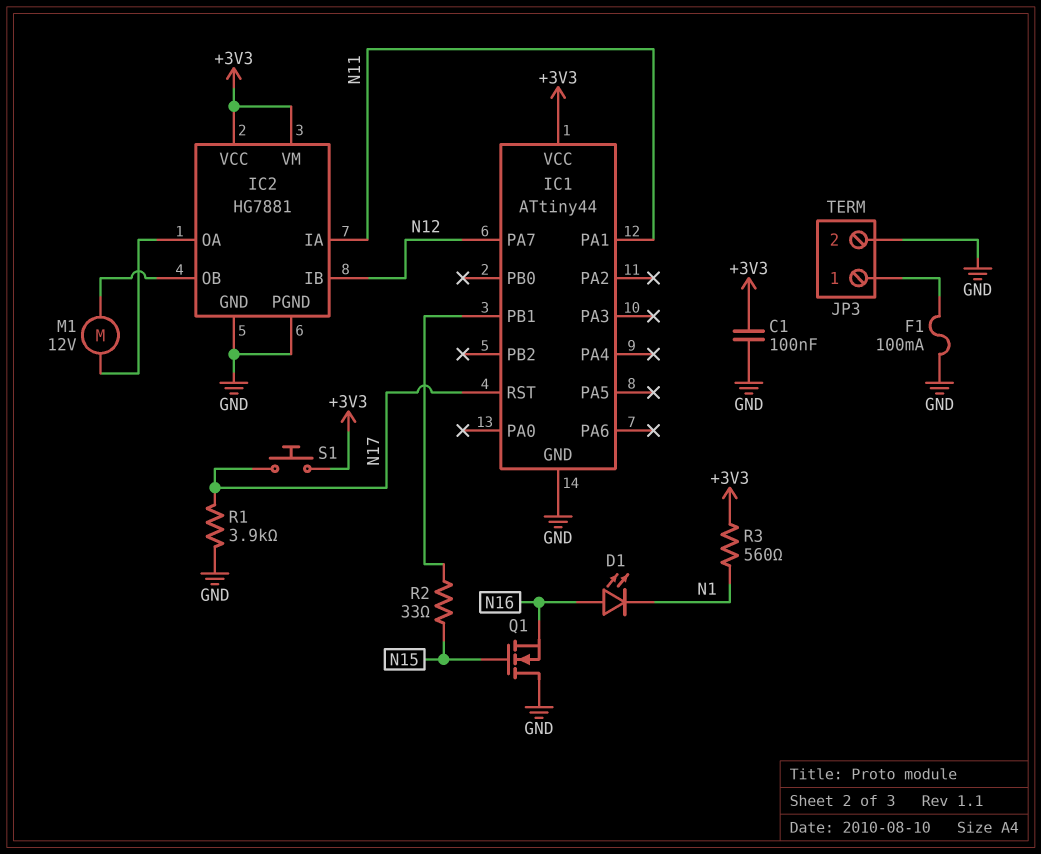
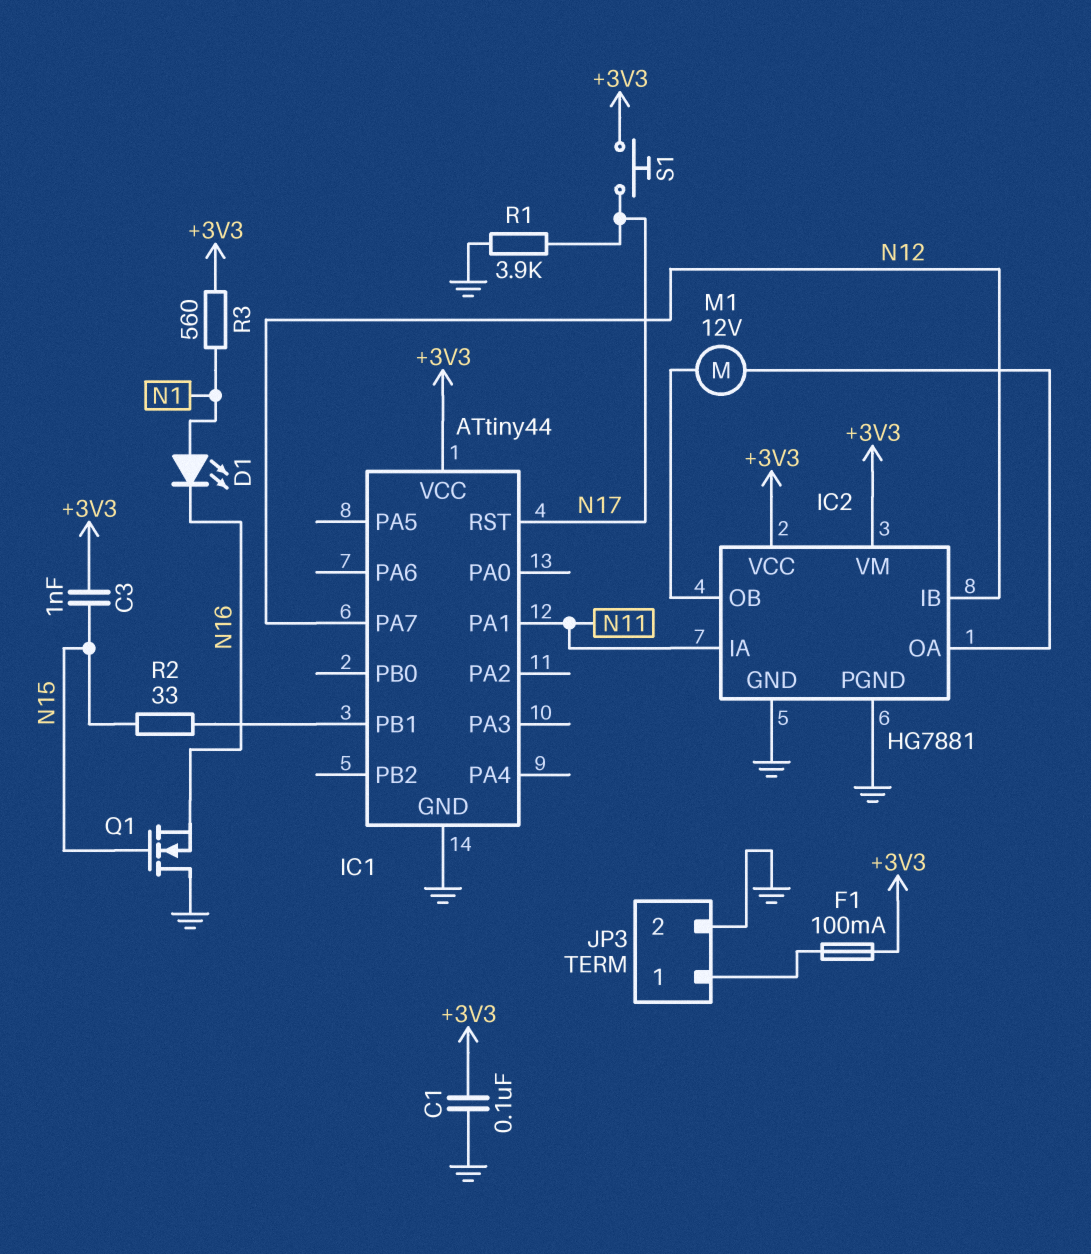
C3: none -> 1nF (+3V3, N15)
D1: LED (A N16, K N1) -> LED (A N1, K N16)
F1: 100mA (GND, JP3/1) -> 100mA (+3V3, JP3/1)

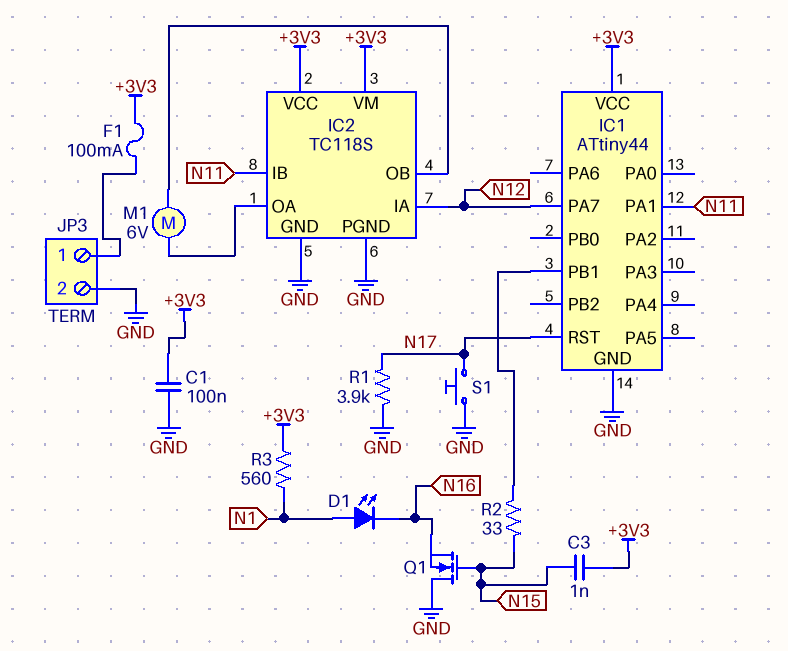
IC2: HG7881 -> TC118S
IC2 pin IA: N11 -> N12
IC2 pin IB: N12 -> N11
M1: motor 12V (IC2/OA, IC2/OB) -> motor 6V (IC2/OA, IC2/OB)
S1: button (+3V3, N17) -> button (GND, N17)

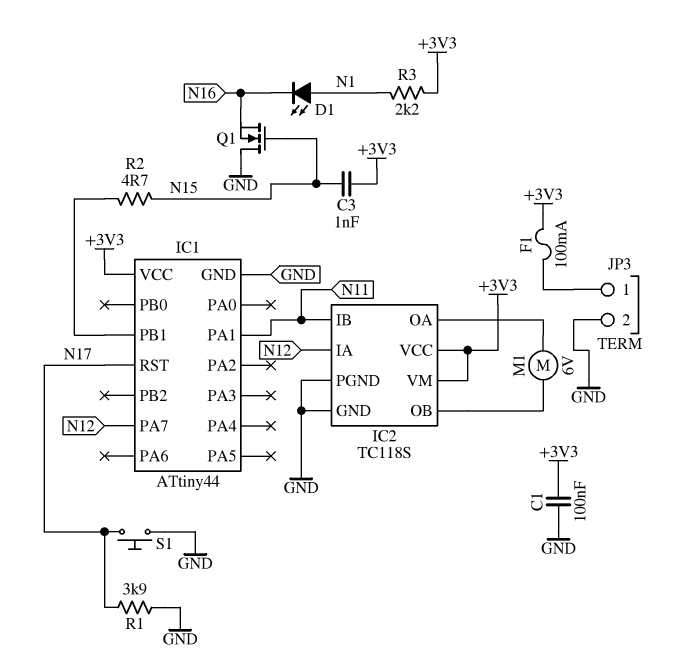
R2: 33 (IC1/PB1, N15) -> 4.7 (IC1/PB1, N15)
R3: 560 (+3V3, N1) -> 2.2k (+3V3, N1)

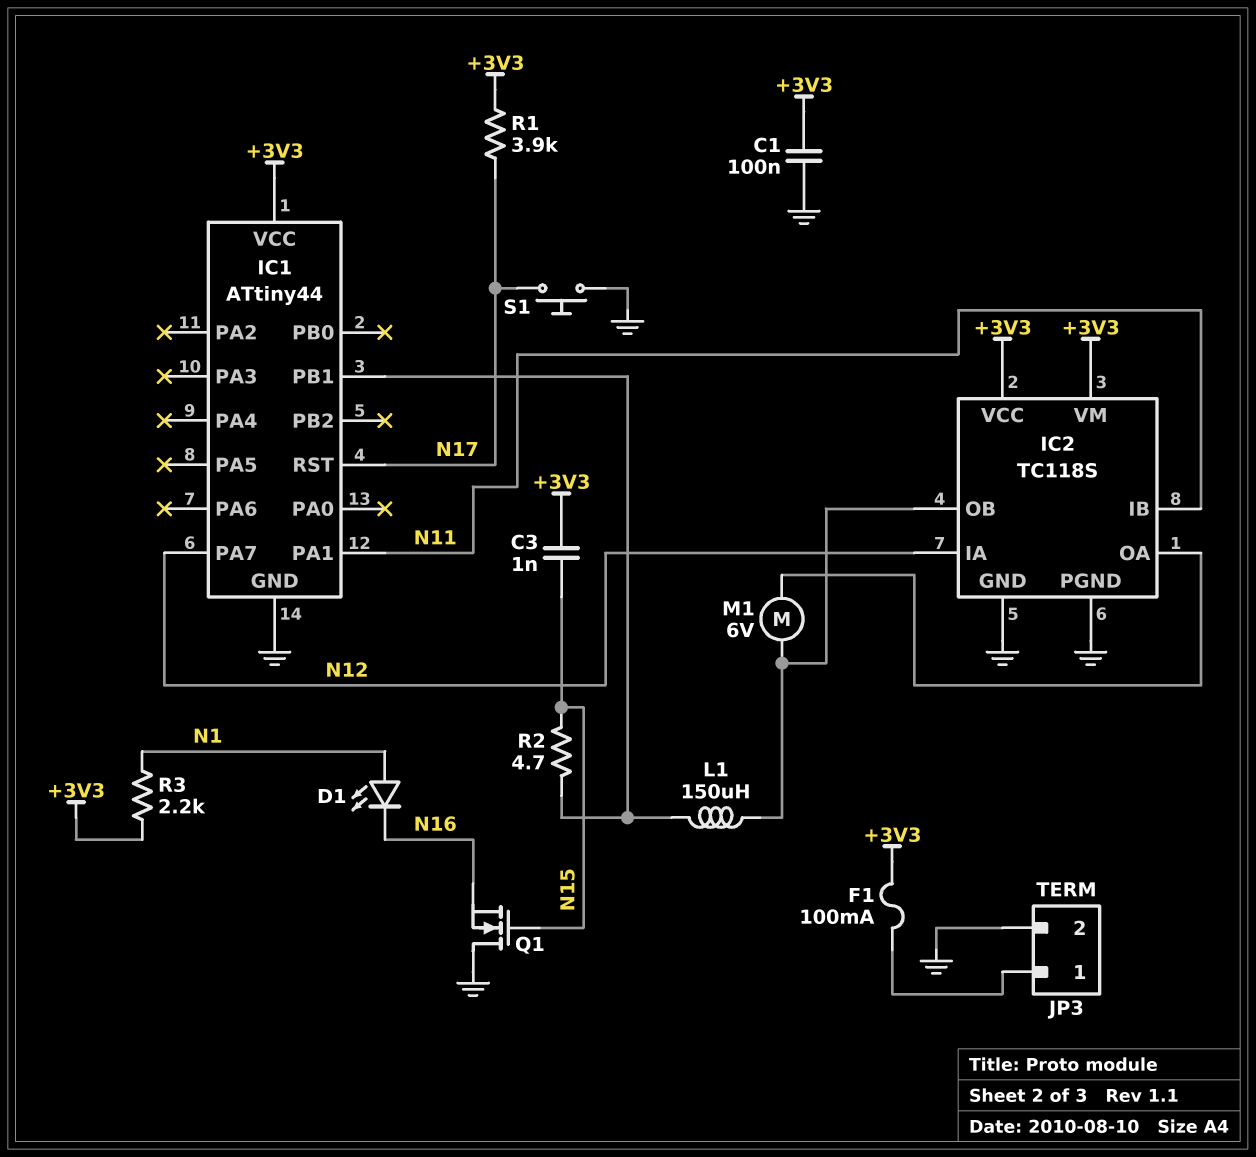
L1: none -> 150uH (IC1/PB1, IC2/OB)
R1: 3.9k (GND, N17) -> 3.9k (+3V3, N17)

